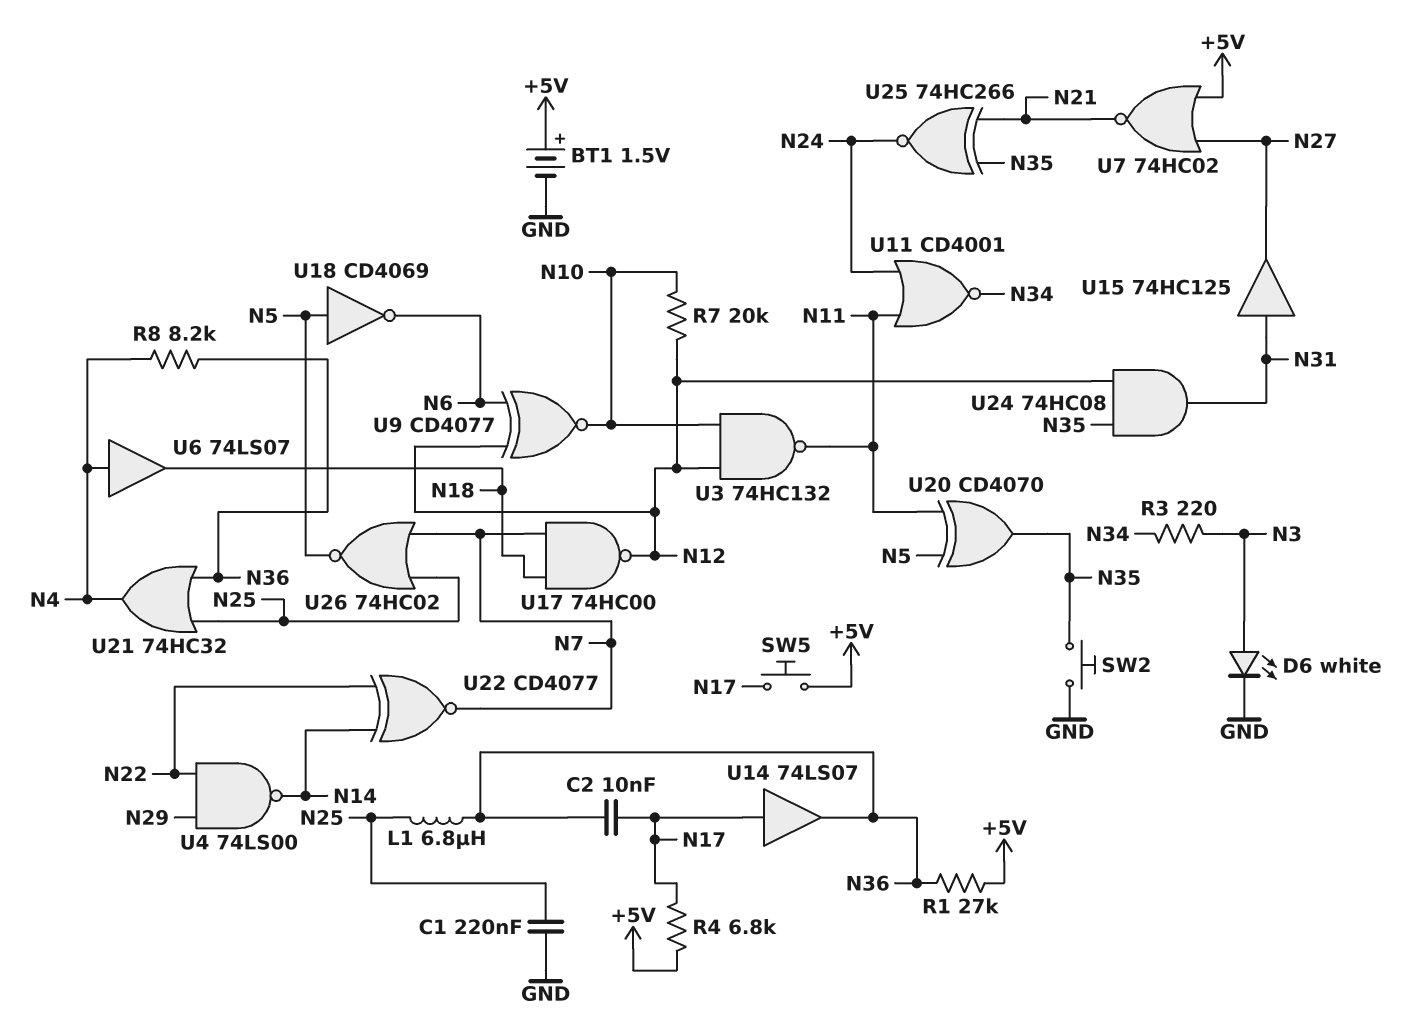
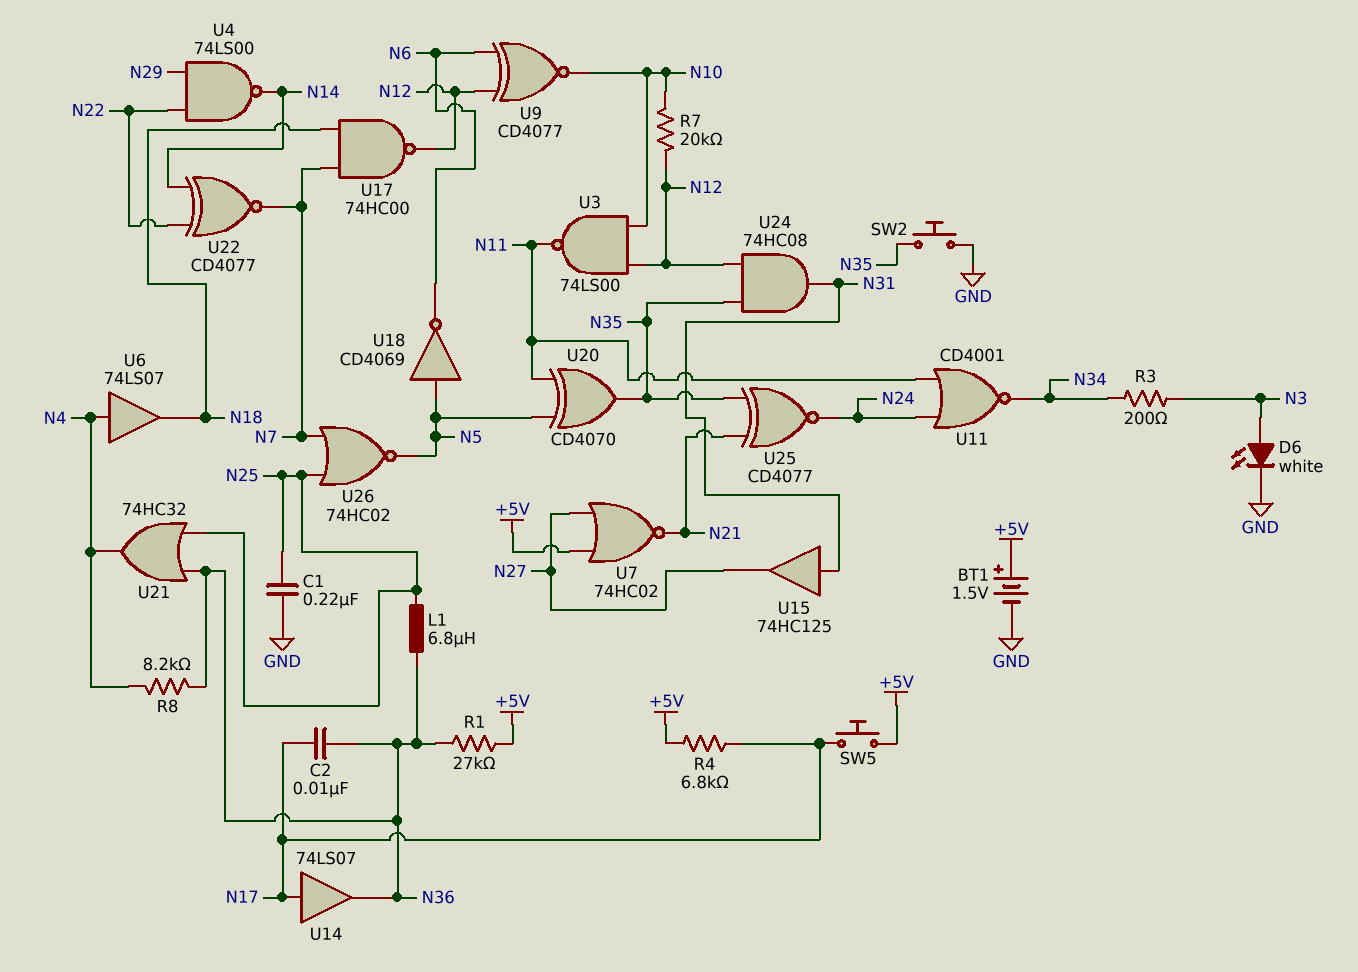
R3: 220 (N3, N34) -> 200 (N3, N34)
U3: NAND 74HC132 (in N10, in N12, out N11) -> NAND 74LS00 (in N10, in N12, out N11)
U25: XNOR 74HC266 (in N21, in N35, out N24) -> XNOR CD4077 (in N21, in N35, out N24)

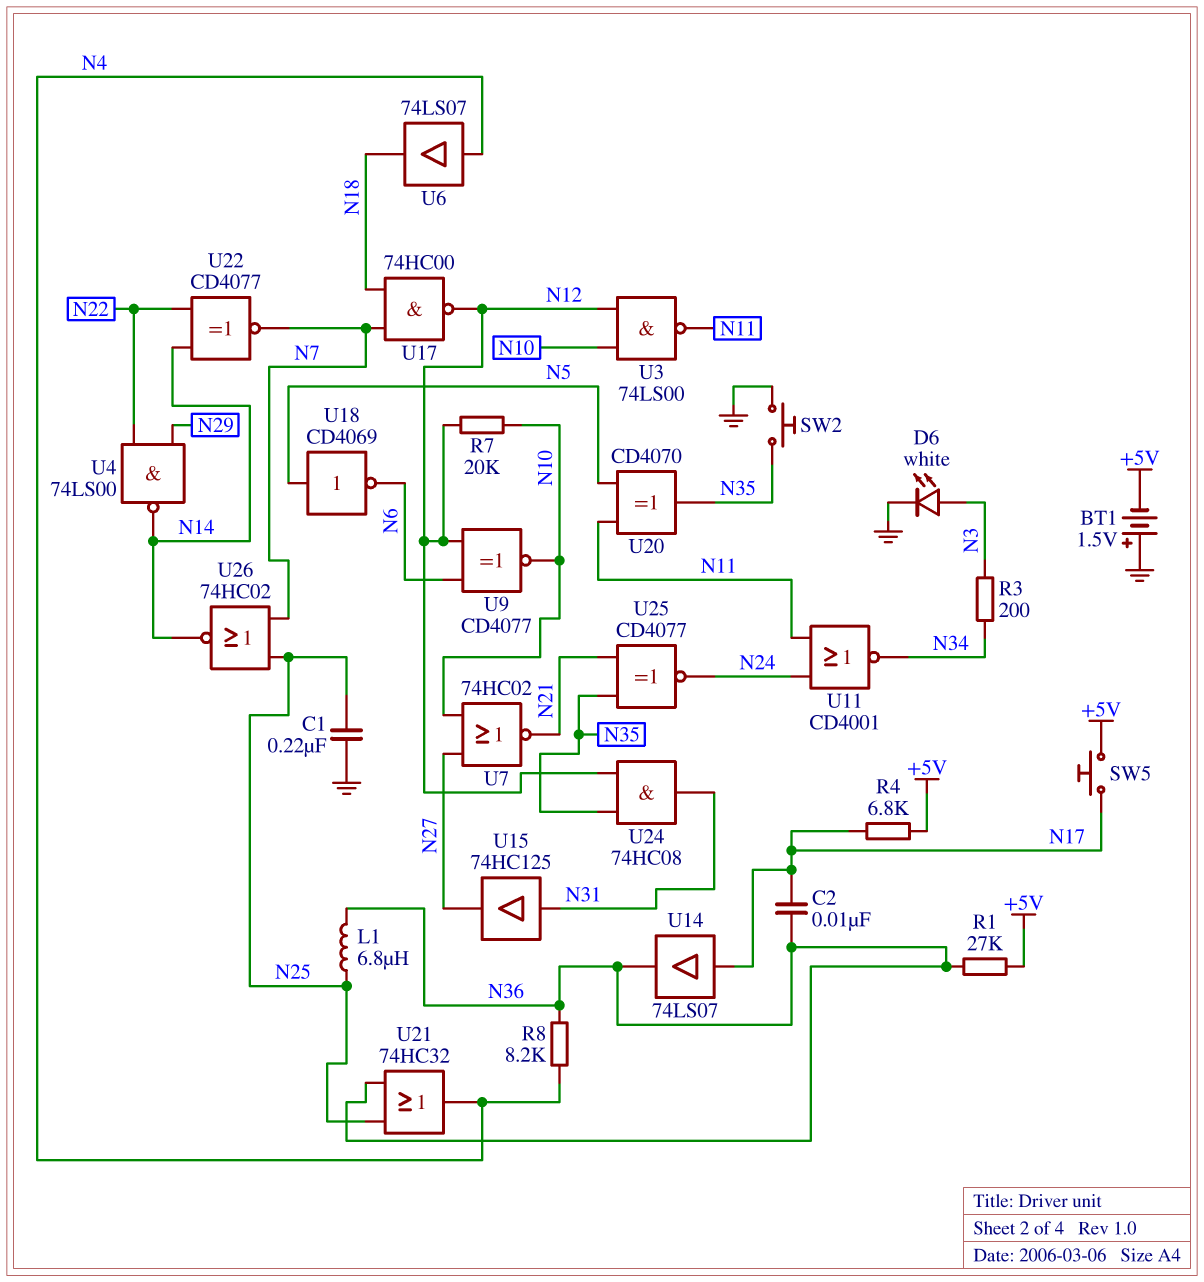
BT1: 1.5V (plus +5V, minus GND) -> 1.5V (plus GND, minus +5V)
U7: NOR 74HC02 (in +5V, in N27, out N21) -> NOR 74HC02 (in N10, in N27, out N21)
U26: NOR 74HC02 (in N7, in N25, out N5) -> NOR 74HC02 (in N7, in N25, out N14)

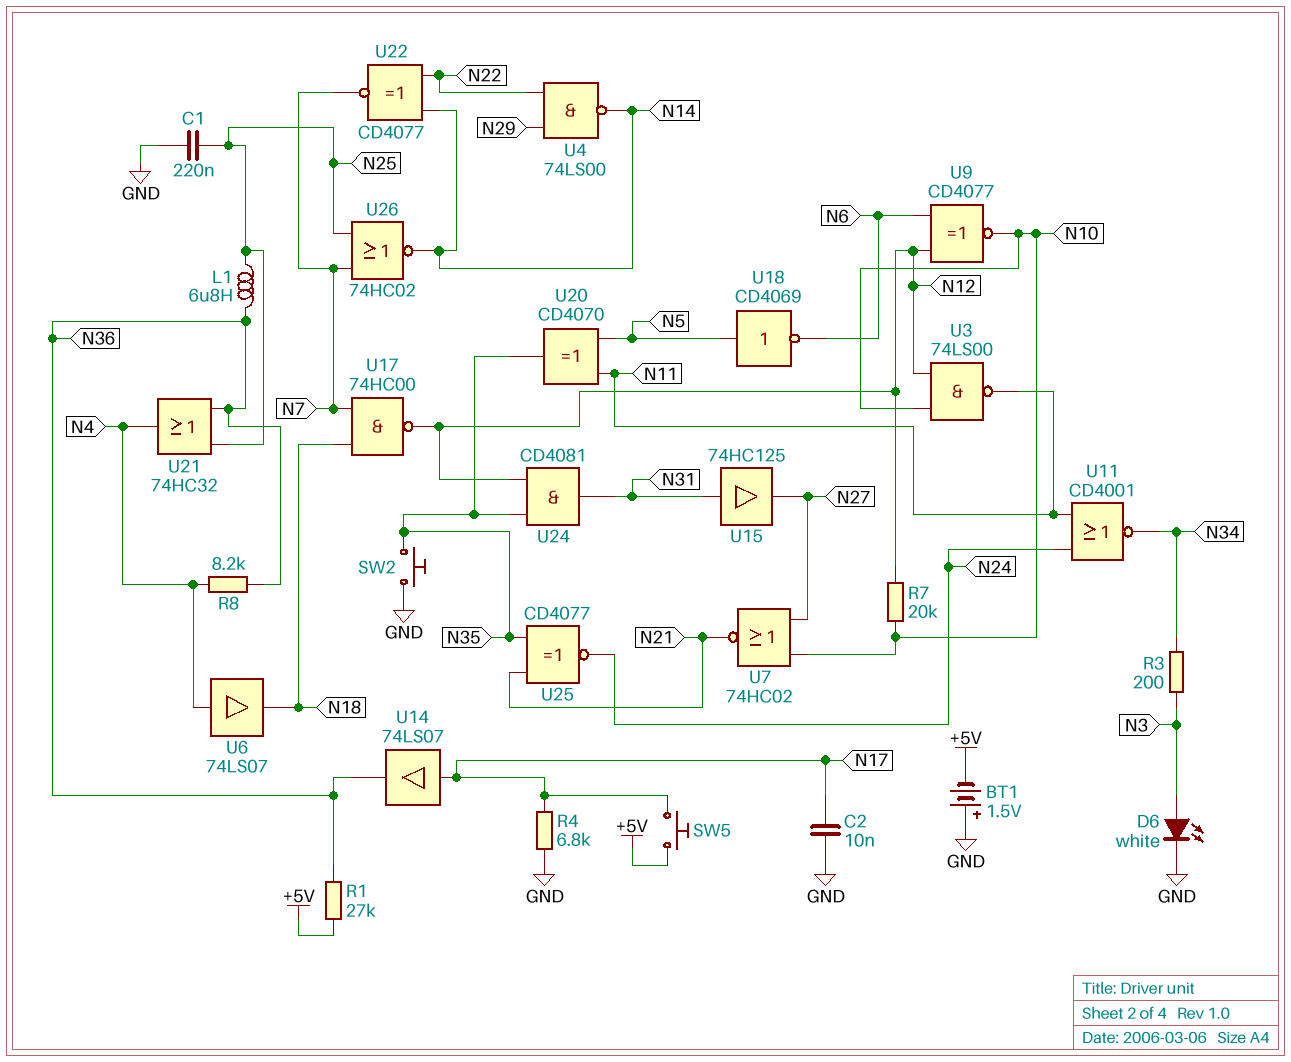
C2: 10nF (N17, N36) -> 10nF (GND, N17)
R4: 6.8k (+5V, N17) -> 6.8k (GND, N17)
U24: AND 74HC08 (in N12, in N35, out N31) -> AND CD4081 (in N12, in N35, out N31)

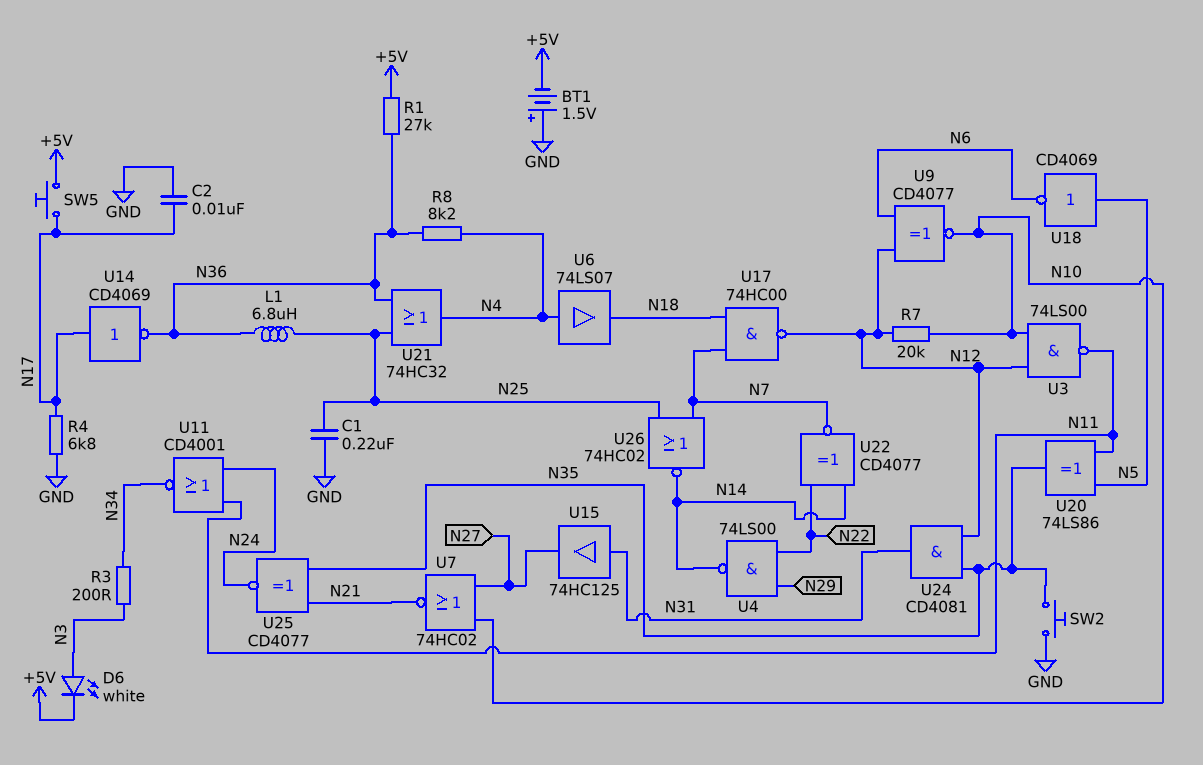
D6: LED white (A N3, K GND) -> LED white (A N3, K +5V)
U14: buffer 74LS07 (in N17, out N36) -> NOT CD4069 (in N17, out N36)
U20: XOR CD4070 (in N5, in N11, out N35) -> XOR 74LS86 (in N5, in N11, out N35)

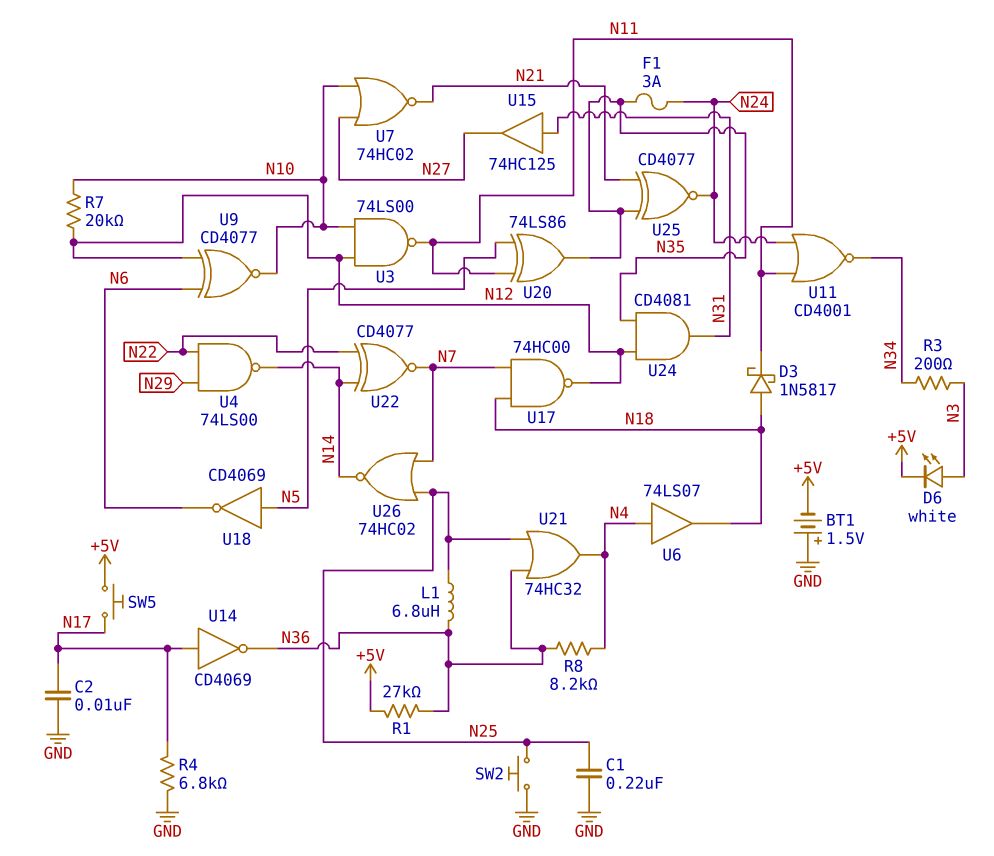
D3: none -> schottky 1N5817 (A N18, K N11)
F1: none -> 3A (N24, N35)
SW2: button (GND, N35) -> button (GND, N25)

